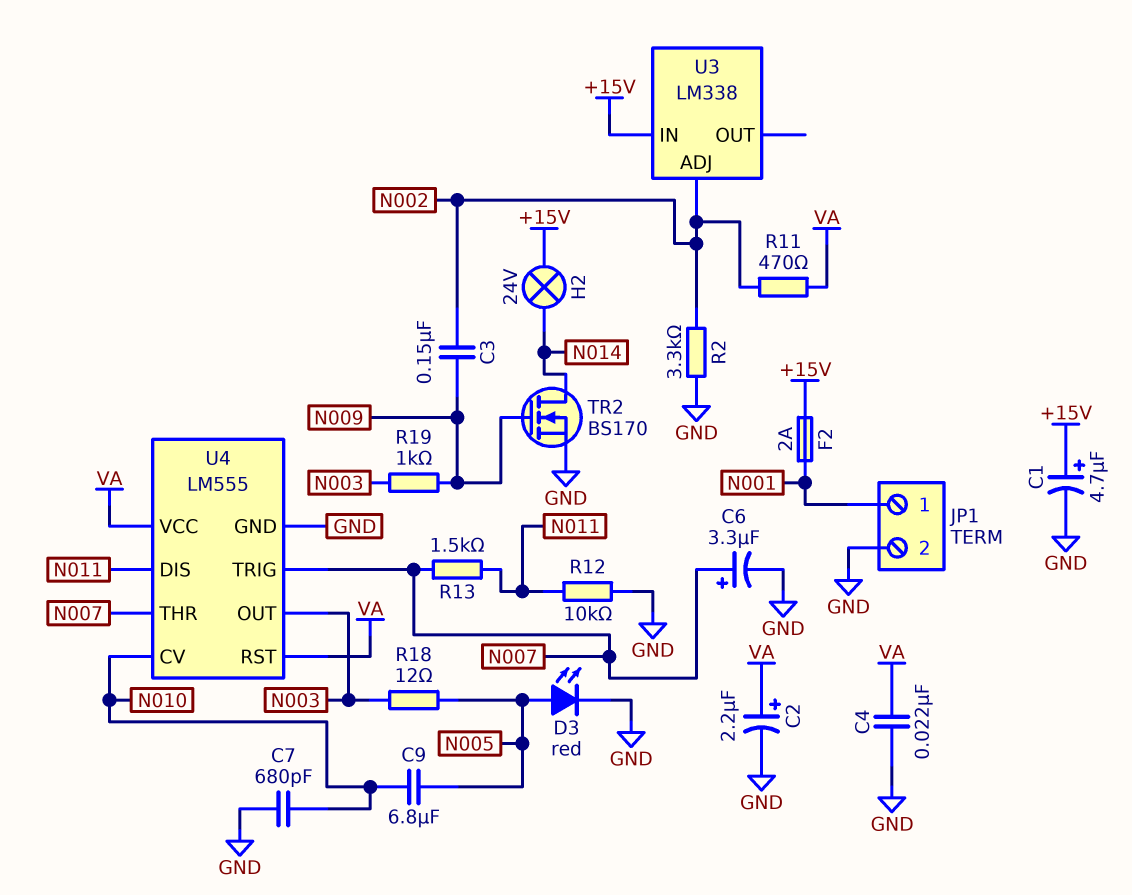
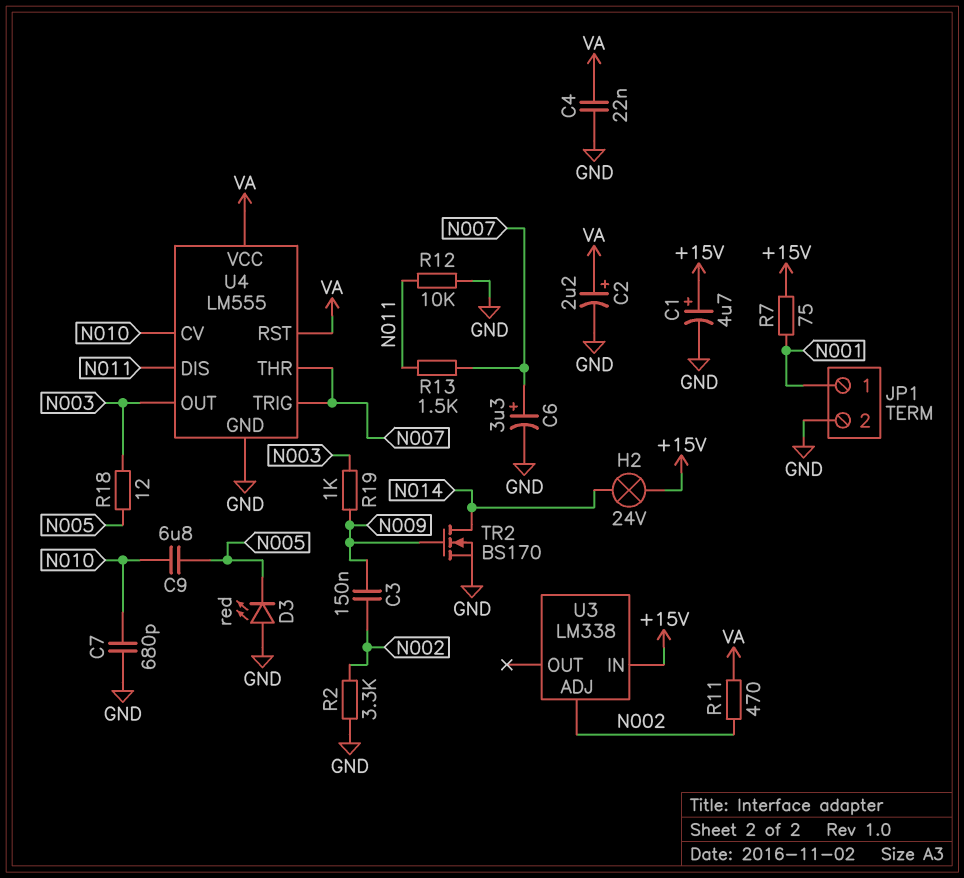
D3: LED red (A N005, K GND) -> LED red (A GND, K N005)
F2: 2A (+15V, N001) -> none
R7: none -> 75 (+15V, N001)

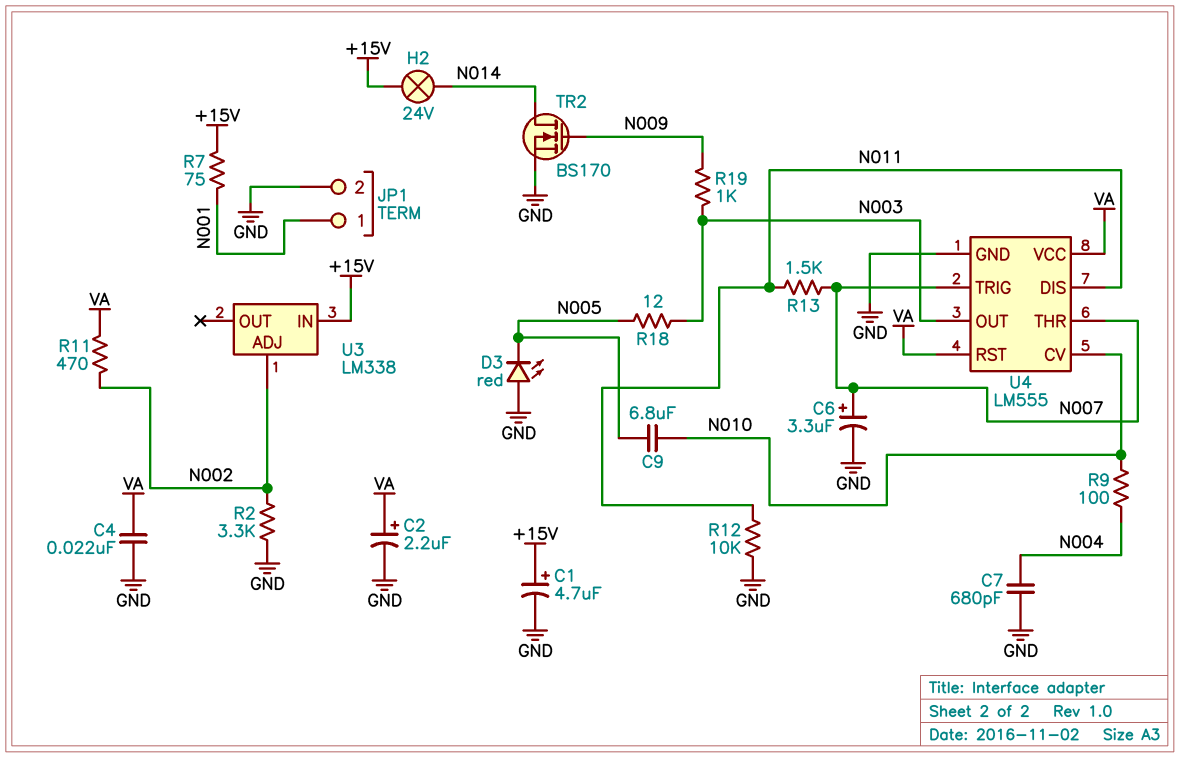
C3: 150nF (N002, N009) -> none
C7: 680pF (GND, N010) -> 680pF (GND, N004)
R9: none -> 100 (N004, N010)

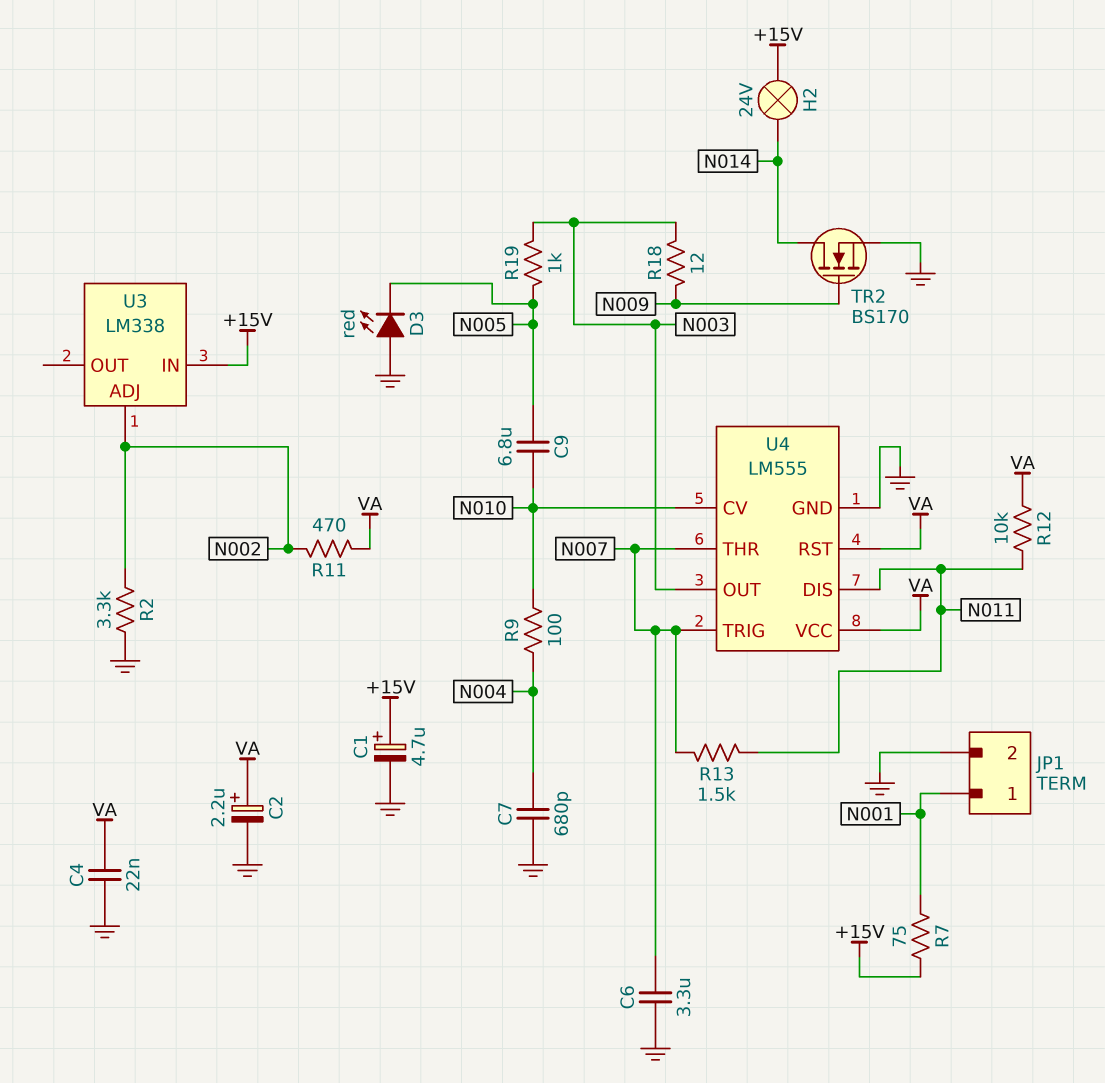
C6: 3.3uF (plus N007, minus GND) -> 3.3uF (GND, N007)
R12: 10k (GND, N011) -> 10k (N011, VA)
R18: 12 (N003, N005) -> 12 (N003, N009)
R19: 1k (N003, N009) -> 1k (N003, N005)

